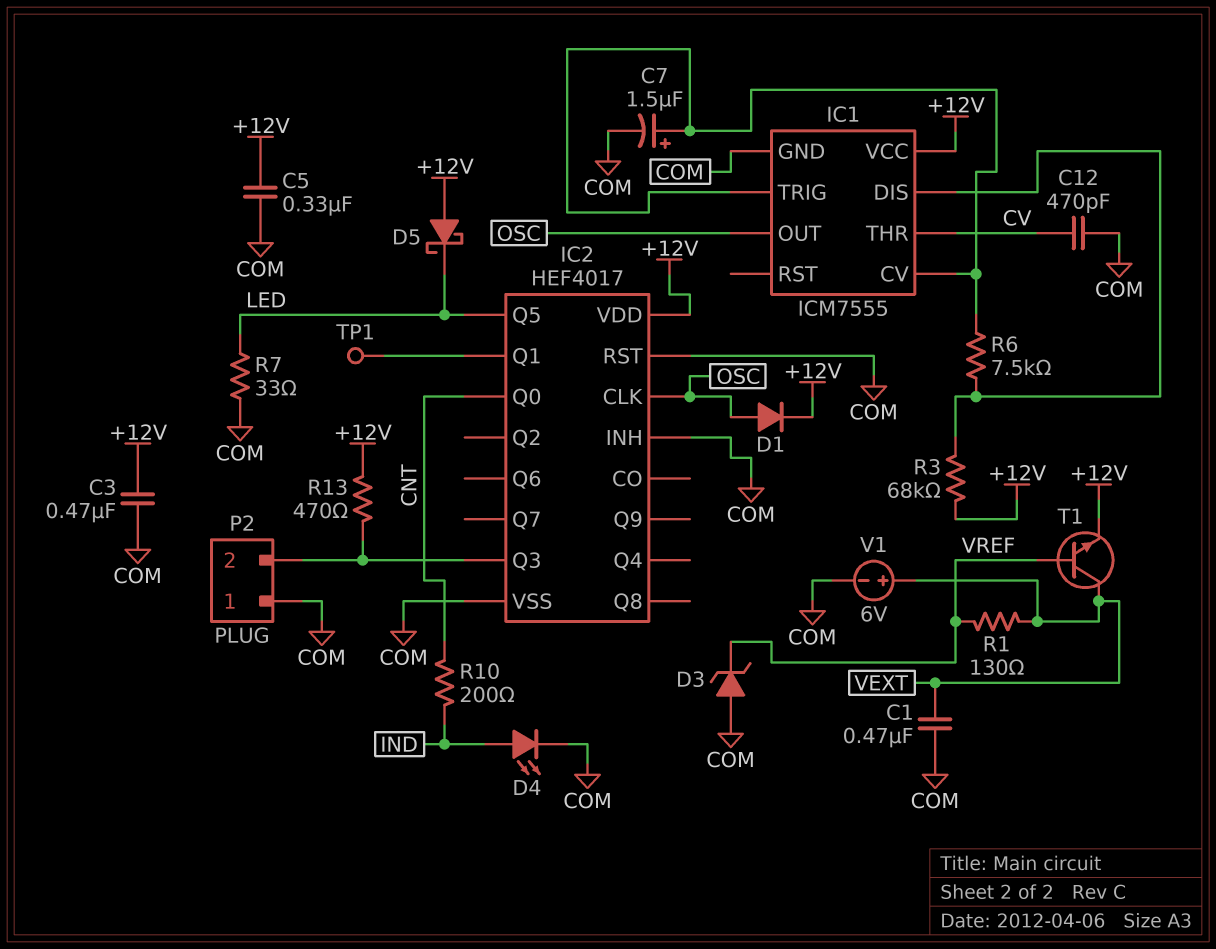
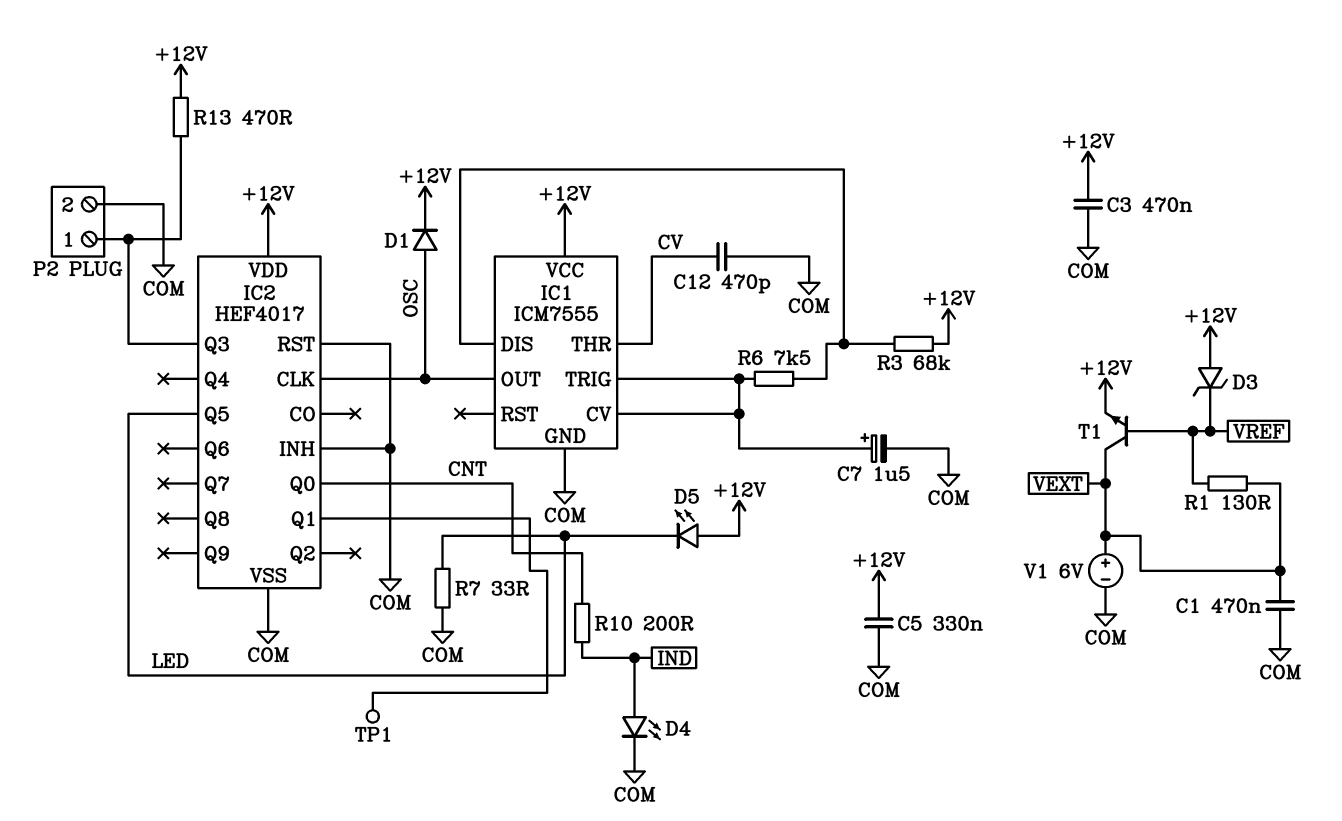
D3: zener (A COM, K VREF) -> zener (A +12V, K VREF)
D5: schottky (A +12V, K LED) -> LED (A +12V, K LED)
P2 pin 1: COM -> IC2/Q3
P2 pin 2: IC2/Q3 -> COM

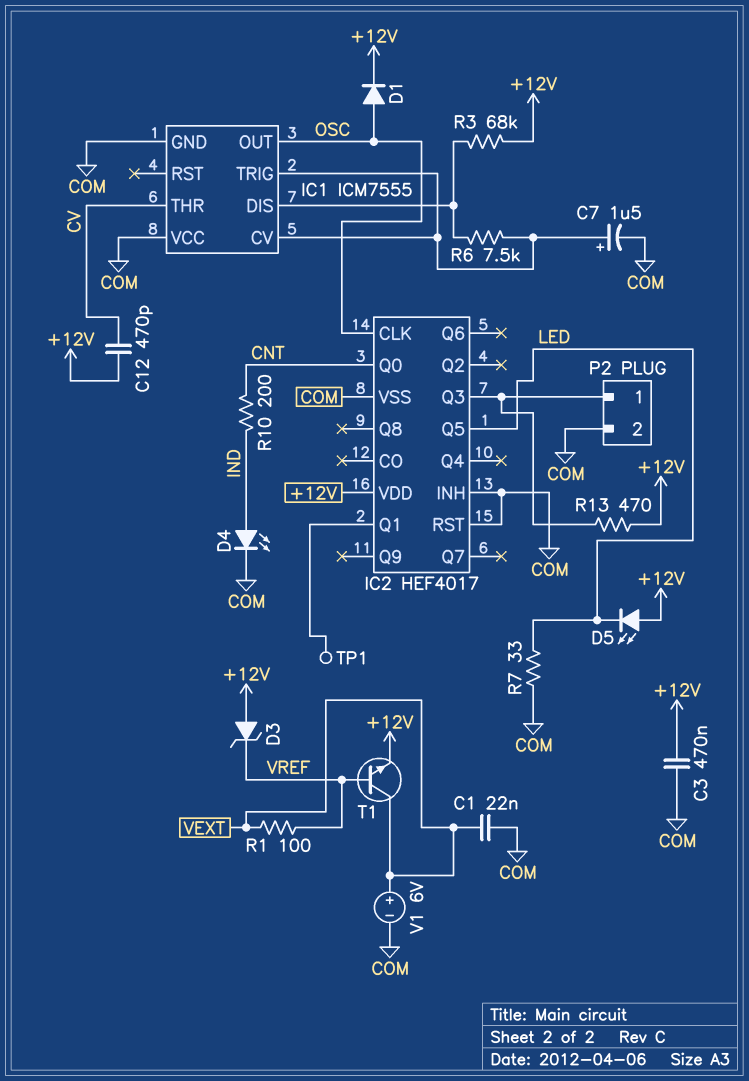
C1: 470nF (COM, VEXT) -> 22nF (COM, VEXT)
C5: 330nF (+12V, COM) -> none
C12: 470pF (COM, CV) -> 470pF (+12V, CV)
IC1 pin VCC: +12V -> COM
R1: 130 (VEXT, VREF) -> 100 (VEXT, VREF)

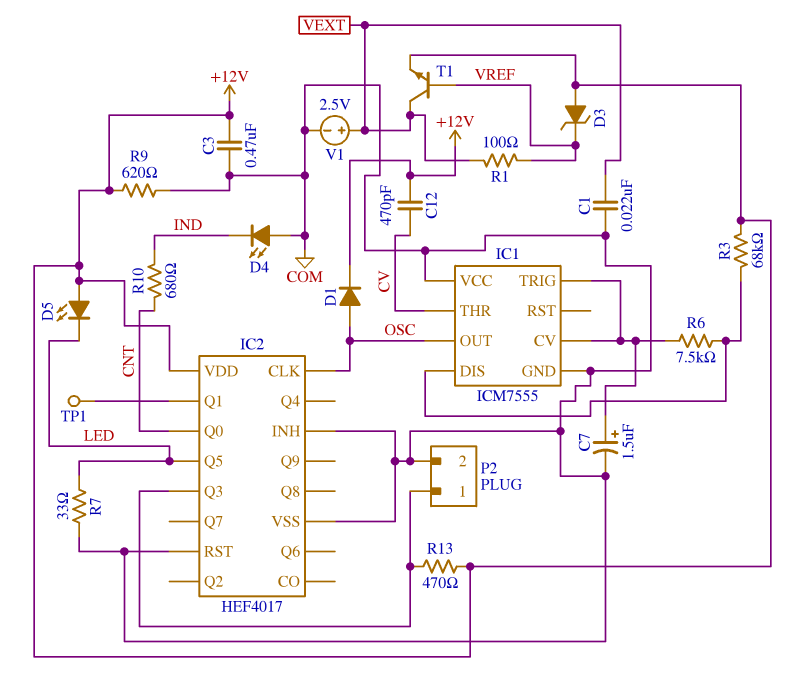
D4: LED (A IND, K COM) -> LED (A COM, K IND)
R9: none -> 620 (+12V, COM)
R10: 200 (CNT, IND) -> 680 (CNT, IND)
V1: 6V (plus VEXT, minus COM) -> 2.5V (plus VEXT, minus COM)

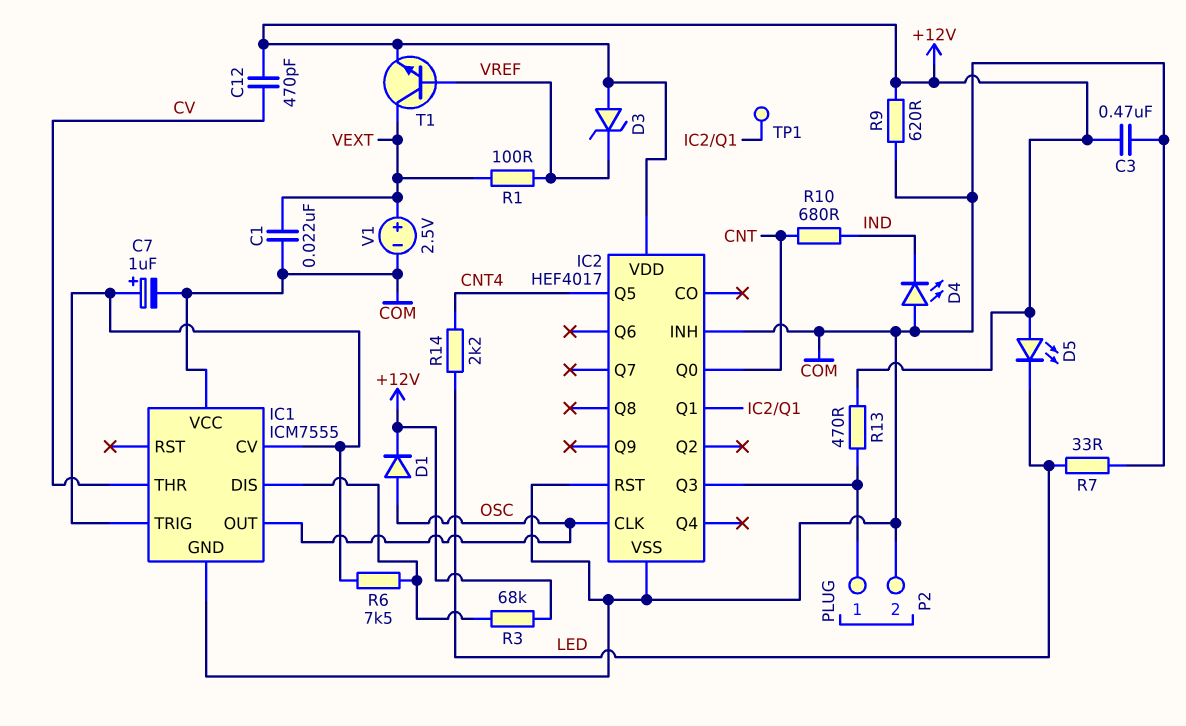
C7: 1.5uF (plus IC1/CV, minus COM) -> 1uF (plus IC1/CV, minus COM)
IC2 pin Q5: LED -> CNT4
R14: none -> 2.2k (CNT4, LED)

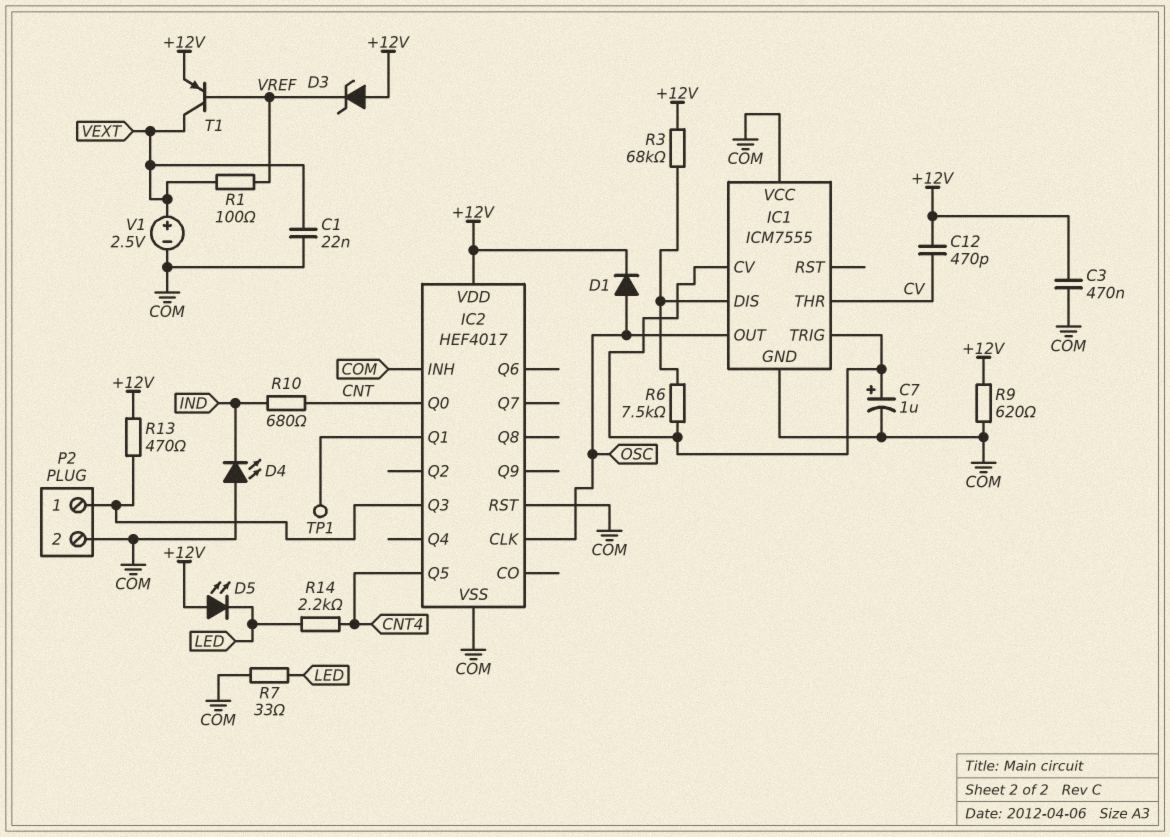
T1: NPN (B VREF, C VEXT, E +12V) -> PNP (B VREF, C VEXT, E +12V)

